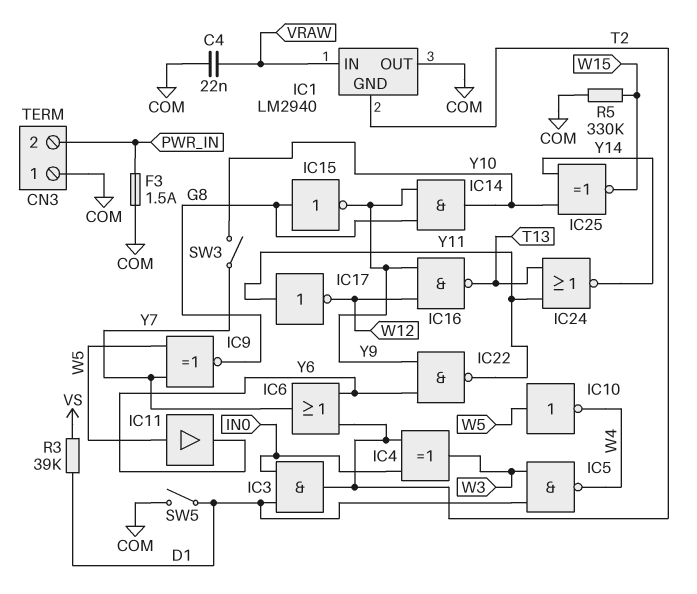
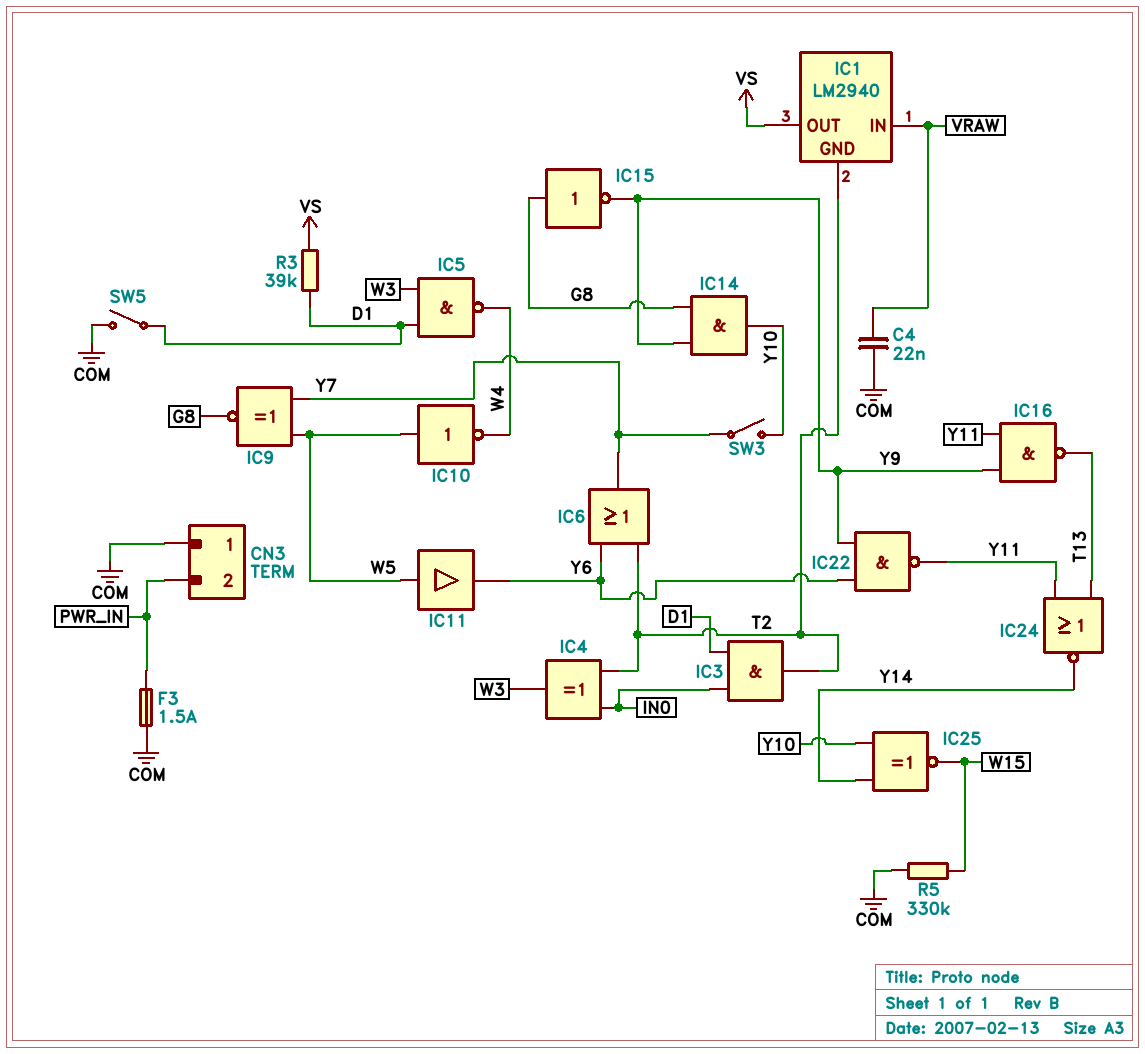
IC1 pin OUT: COM -> VS
IC16: NAND (in W12, in Y9, out T13) -> NAND (in Y9, in Y11, out T13)
IC17: NOT (in Y11, out W12) -> none

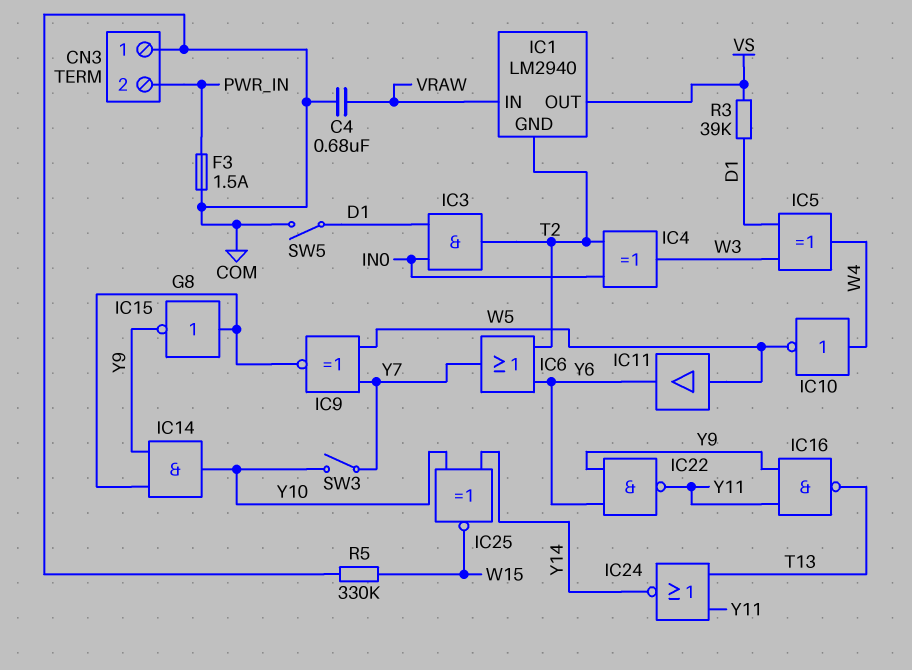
C4: 22nF (COM, VRAW) -> 680nF (COM, VRAW)
IC5: NAND (in D1, in W3, out W4) -> XOR (in D1, in W3, out W4)
IC10: NOT (in W5, out W4) -> NOT (in W4, out W5)

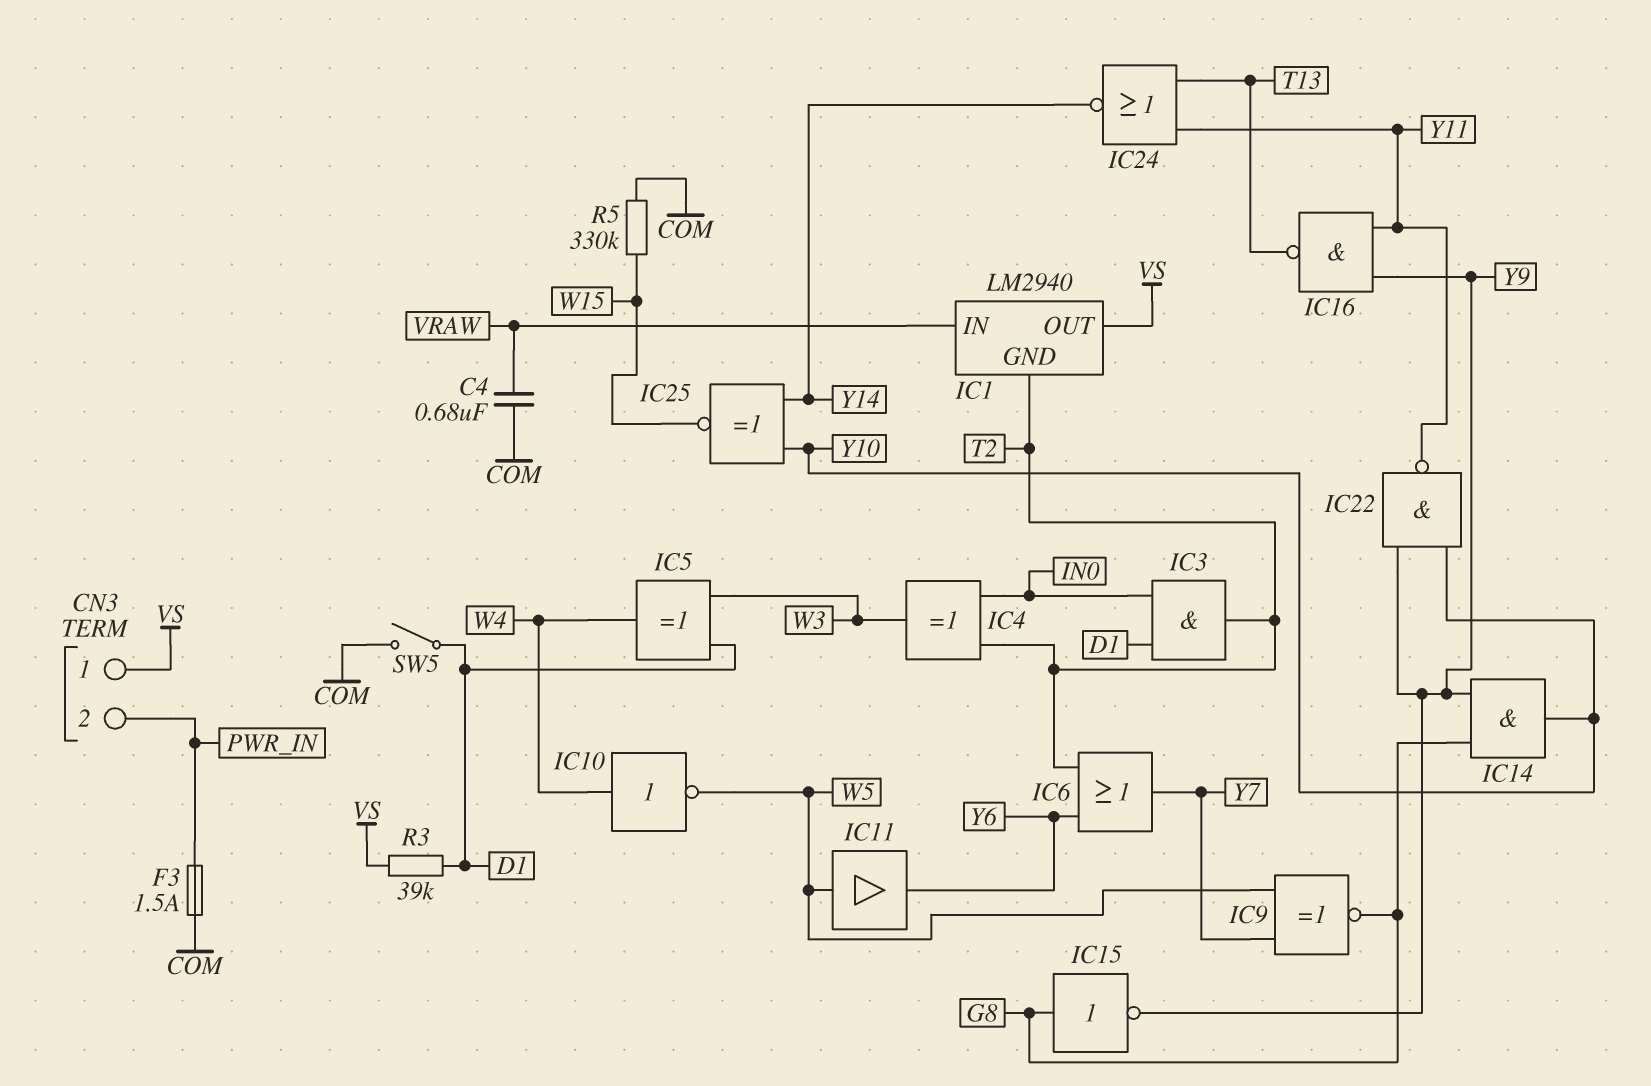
CN3 pin 1: COM -> VS
IC22: NAND (in Y6, in Y9, out Y11) -> NAND (in Y9, in Y10, out Y11)
SW3: switch (Y7, Y10) -> none

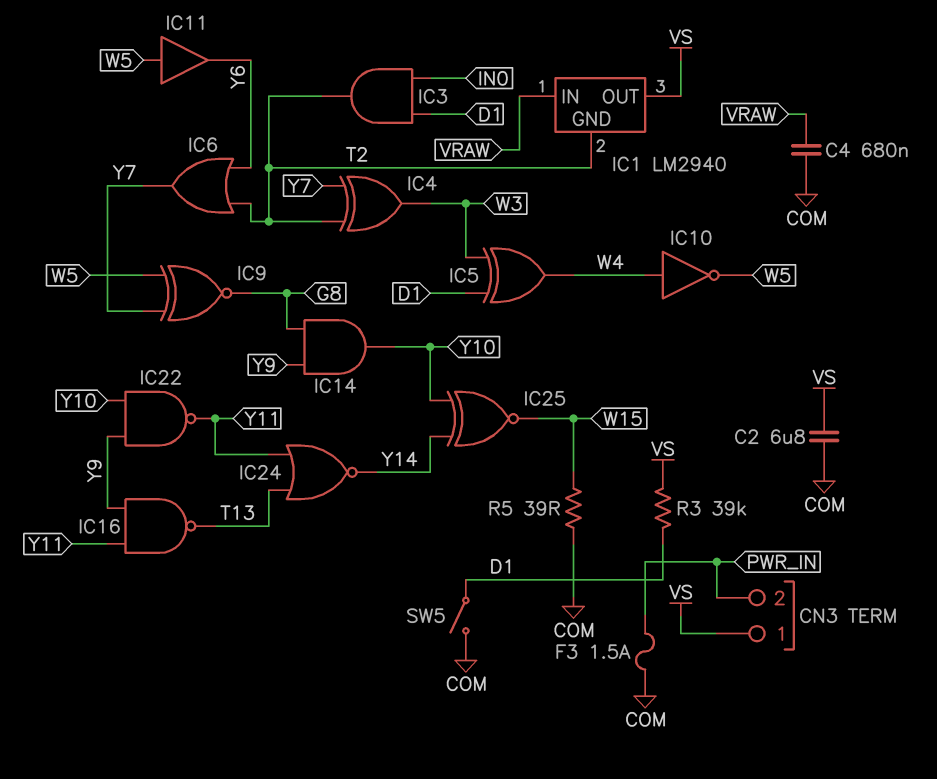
C2: none -> 6.8uF (COM, VS)
IC4: XOR (in IN0, in T2, out W3) -> XOR (in T2, in Y7, out W3)
IC15: NOT (in G8, out Y9) -> none
R5: 330k (COM, W15) -> 39 (COM, W15)

